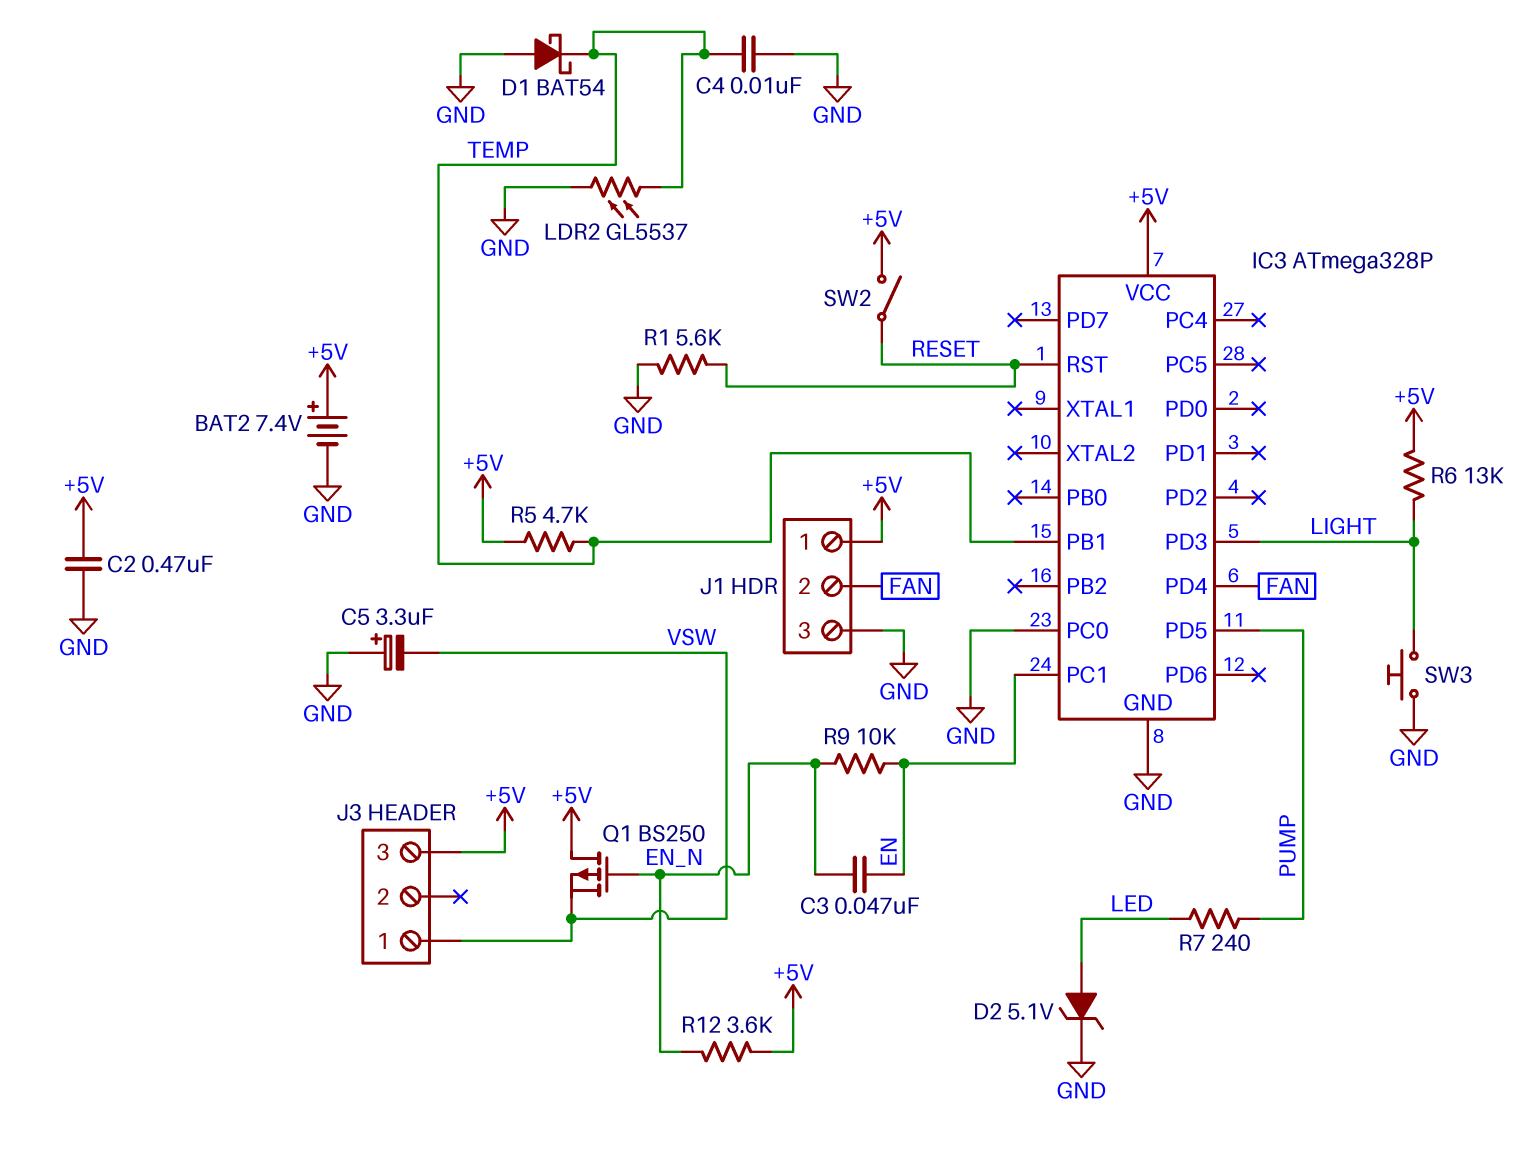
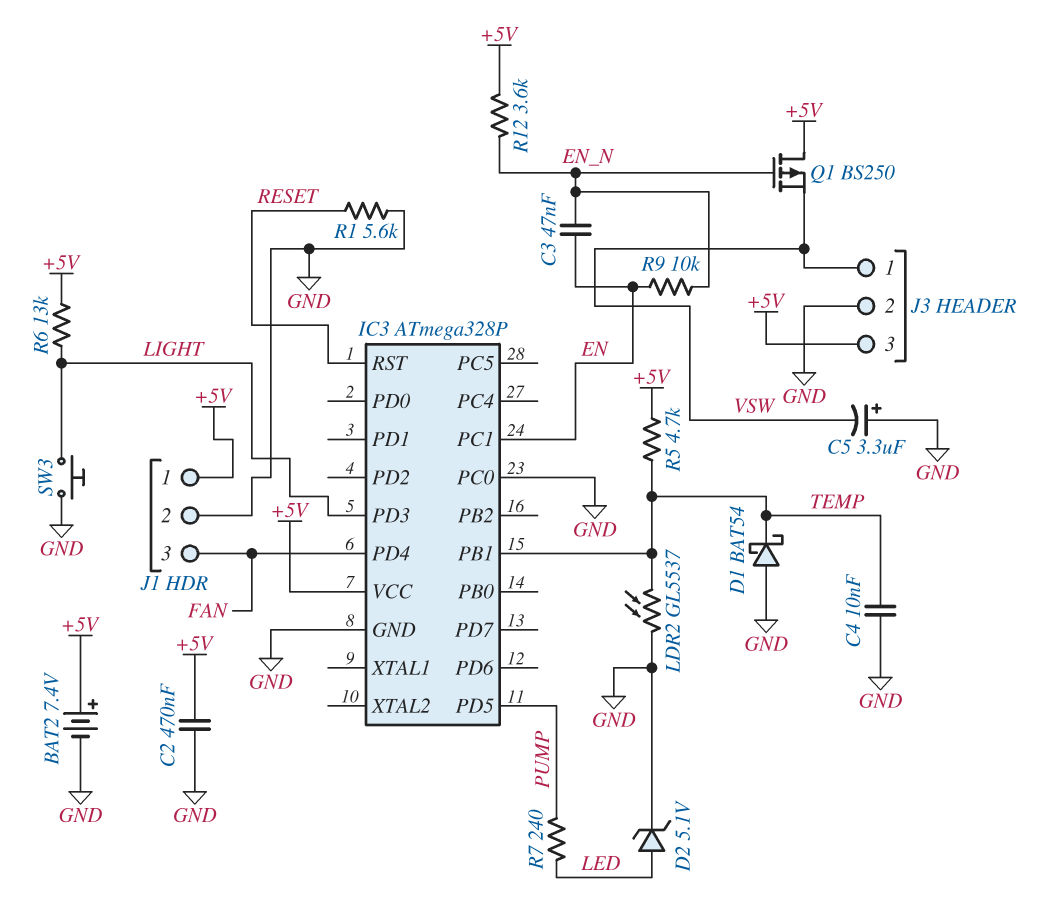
J1 pin 2: FAN -> GND
J1 pin 3: GND -> FAN
J3 pin 2: none -> GND
SW2: switch (+5V, RESET) -> none

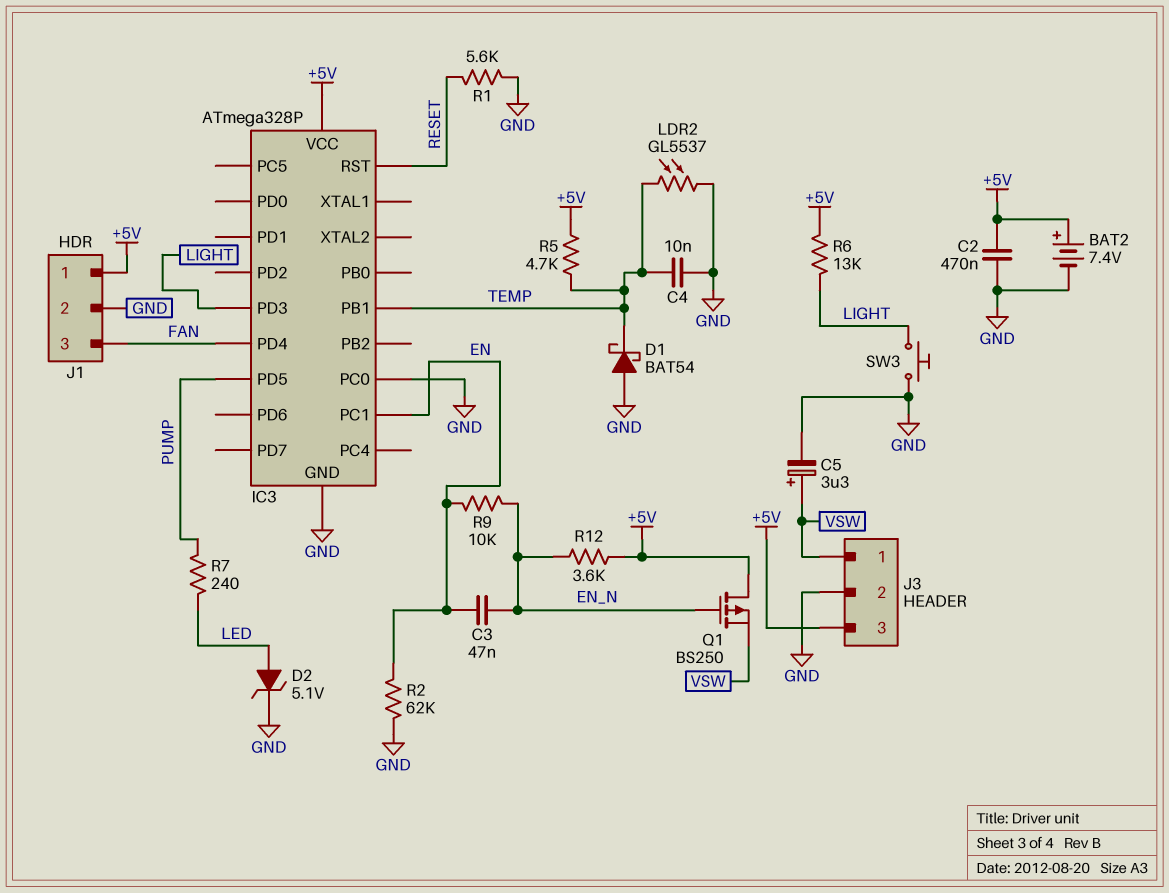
C5: 3.3uF (plus GND, minus VSW) -> 3.3uF (plus VSW, minus GND)
R2: none -> 62k (EN, GND)

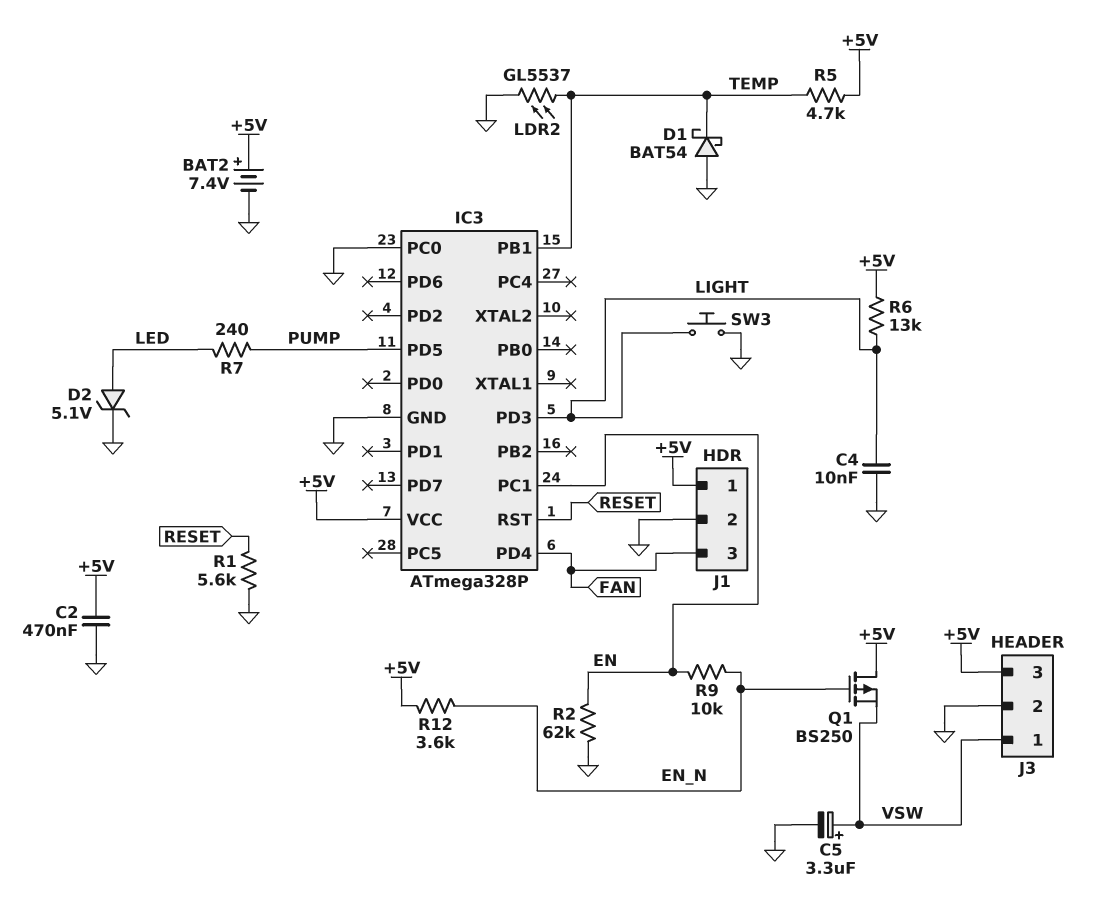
C3: 47nF (EN, EN_N) -> none
C4: 10nF (GND, TEMP) -> 10nF (GND, LIGHT)

